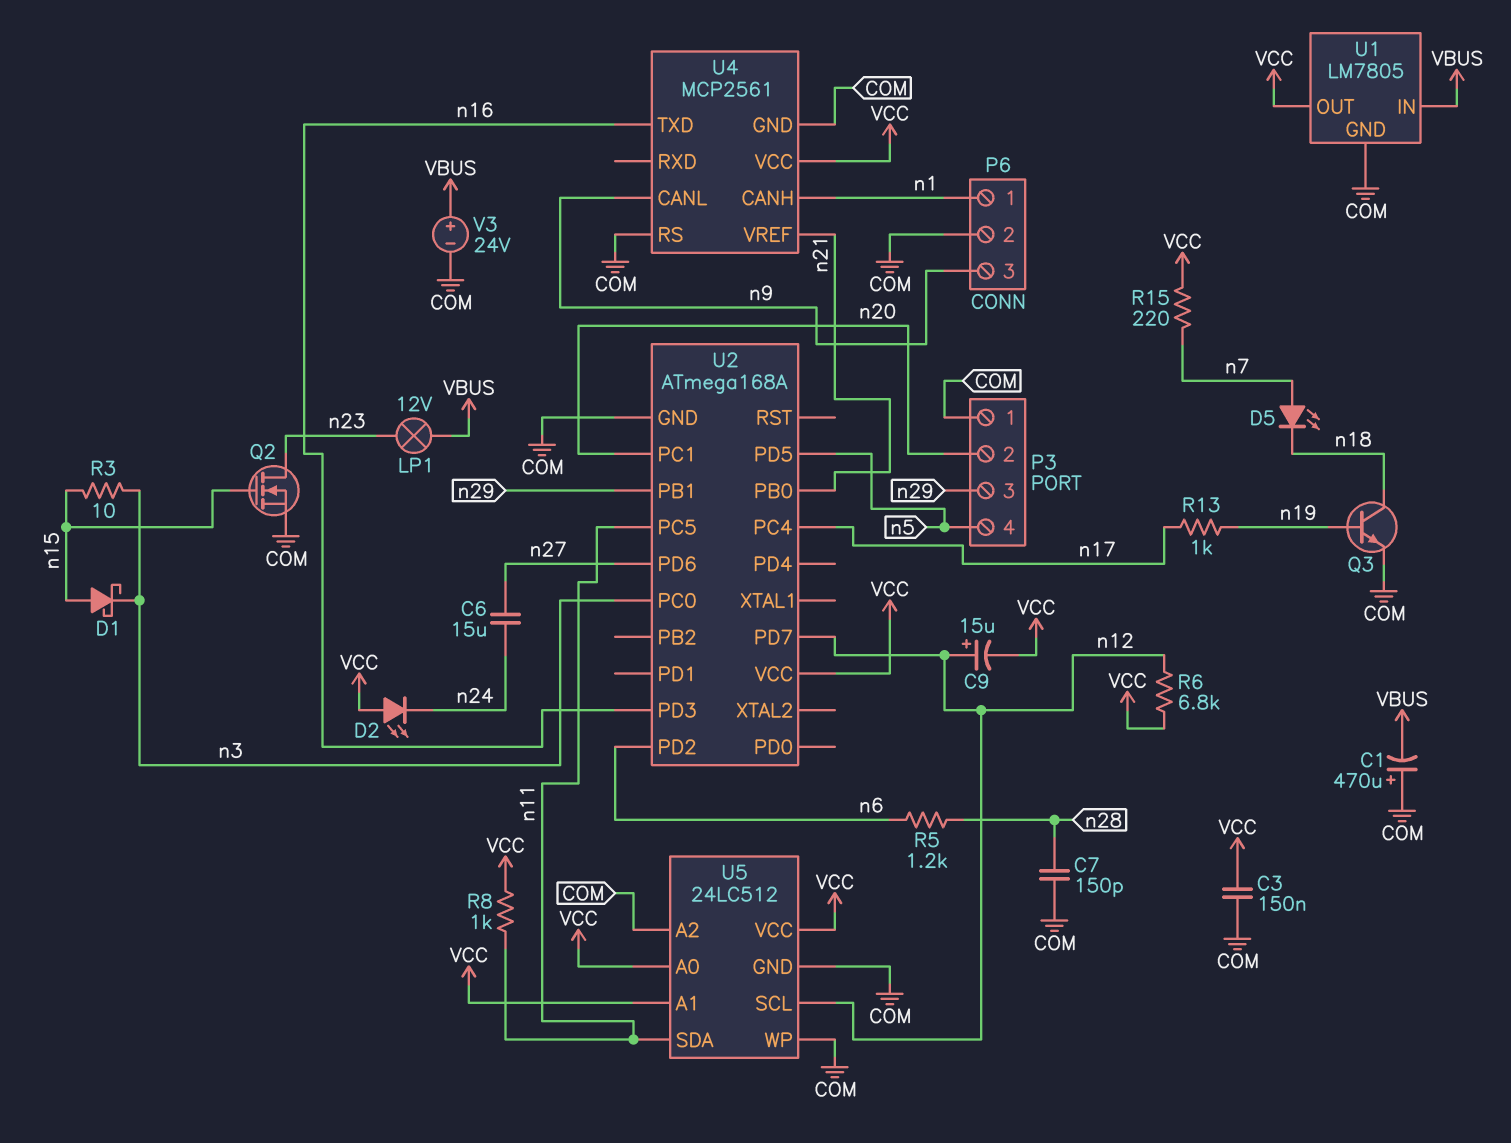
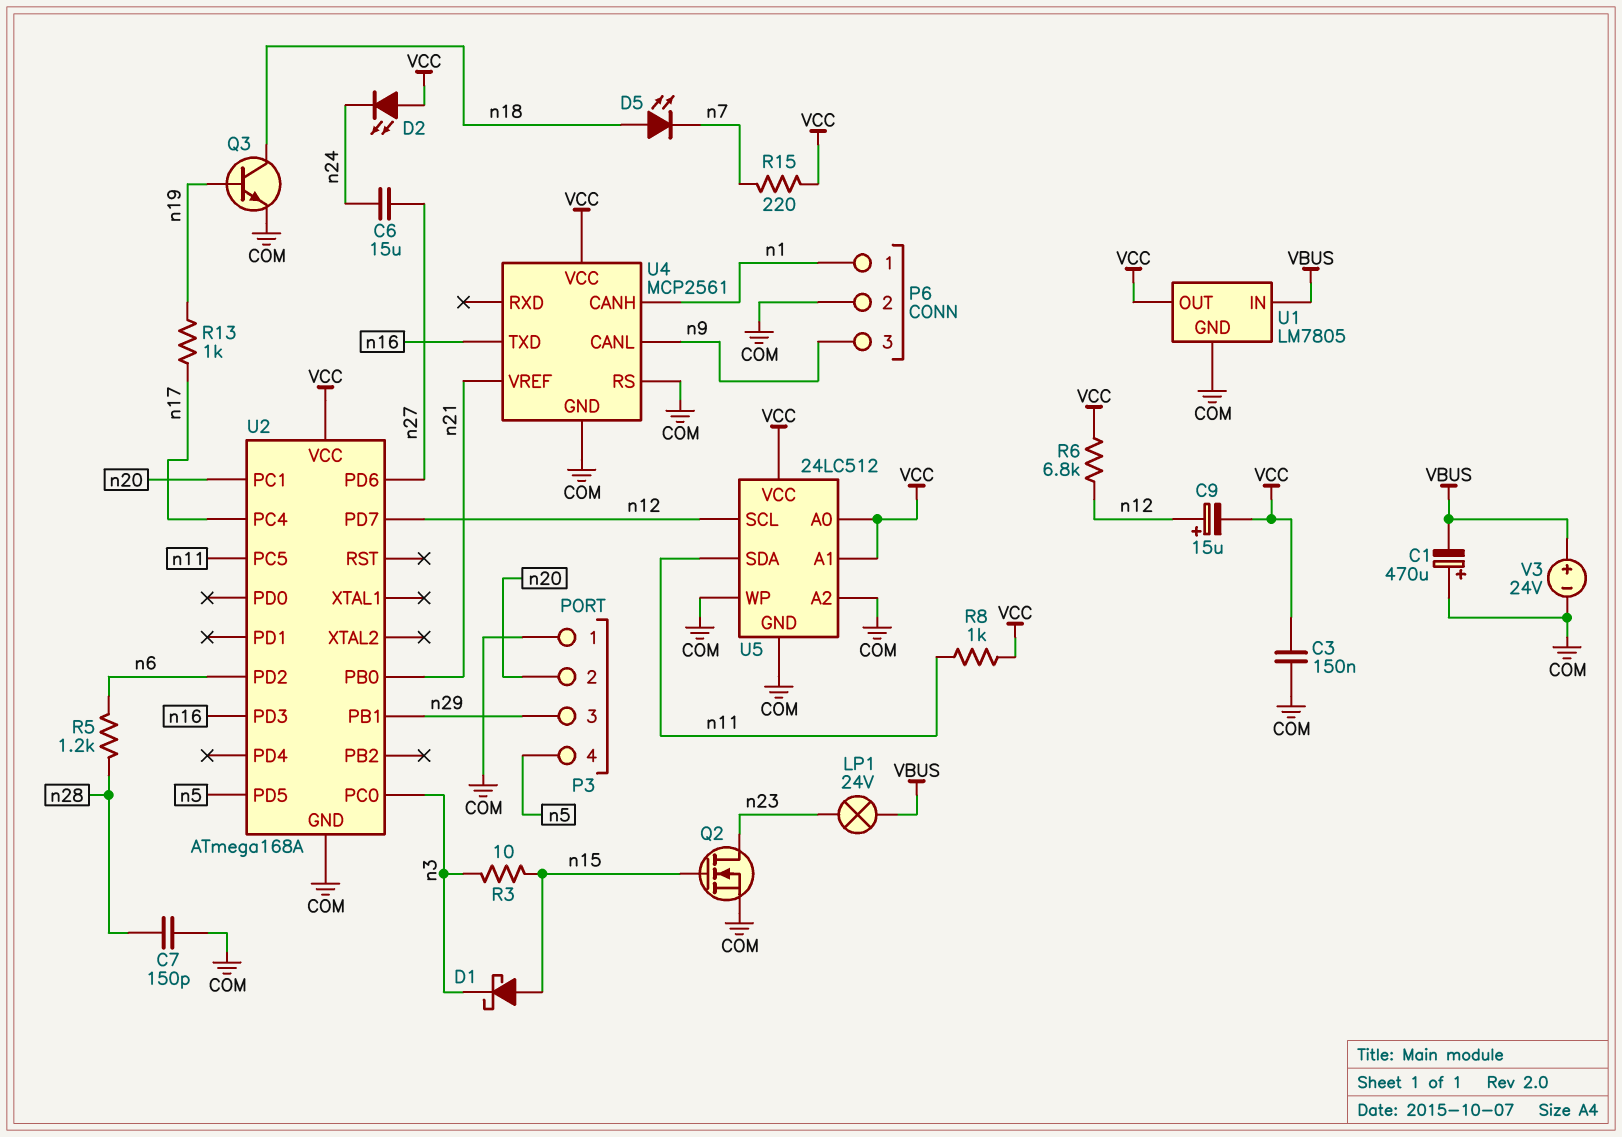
D5: LED (A n7, K n18) -> LED (A n18, K n7)
LP1: lamp 12V (VBUS, n23) -> lamp 24V (VBUS, n23)

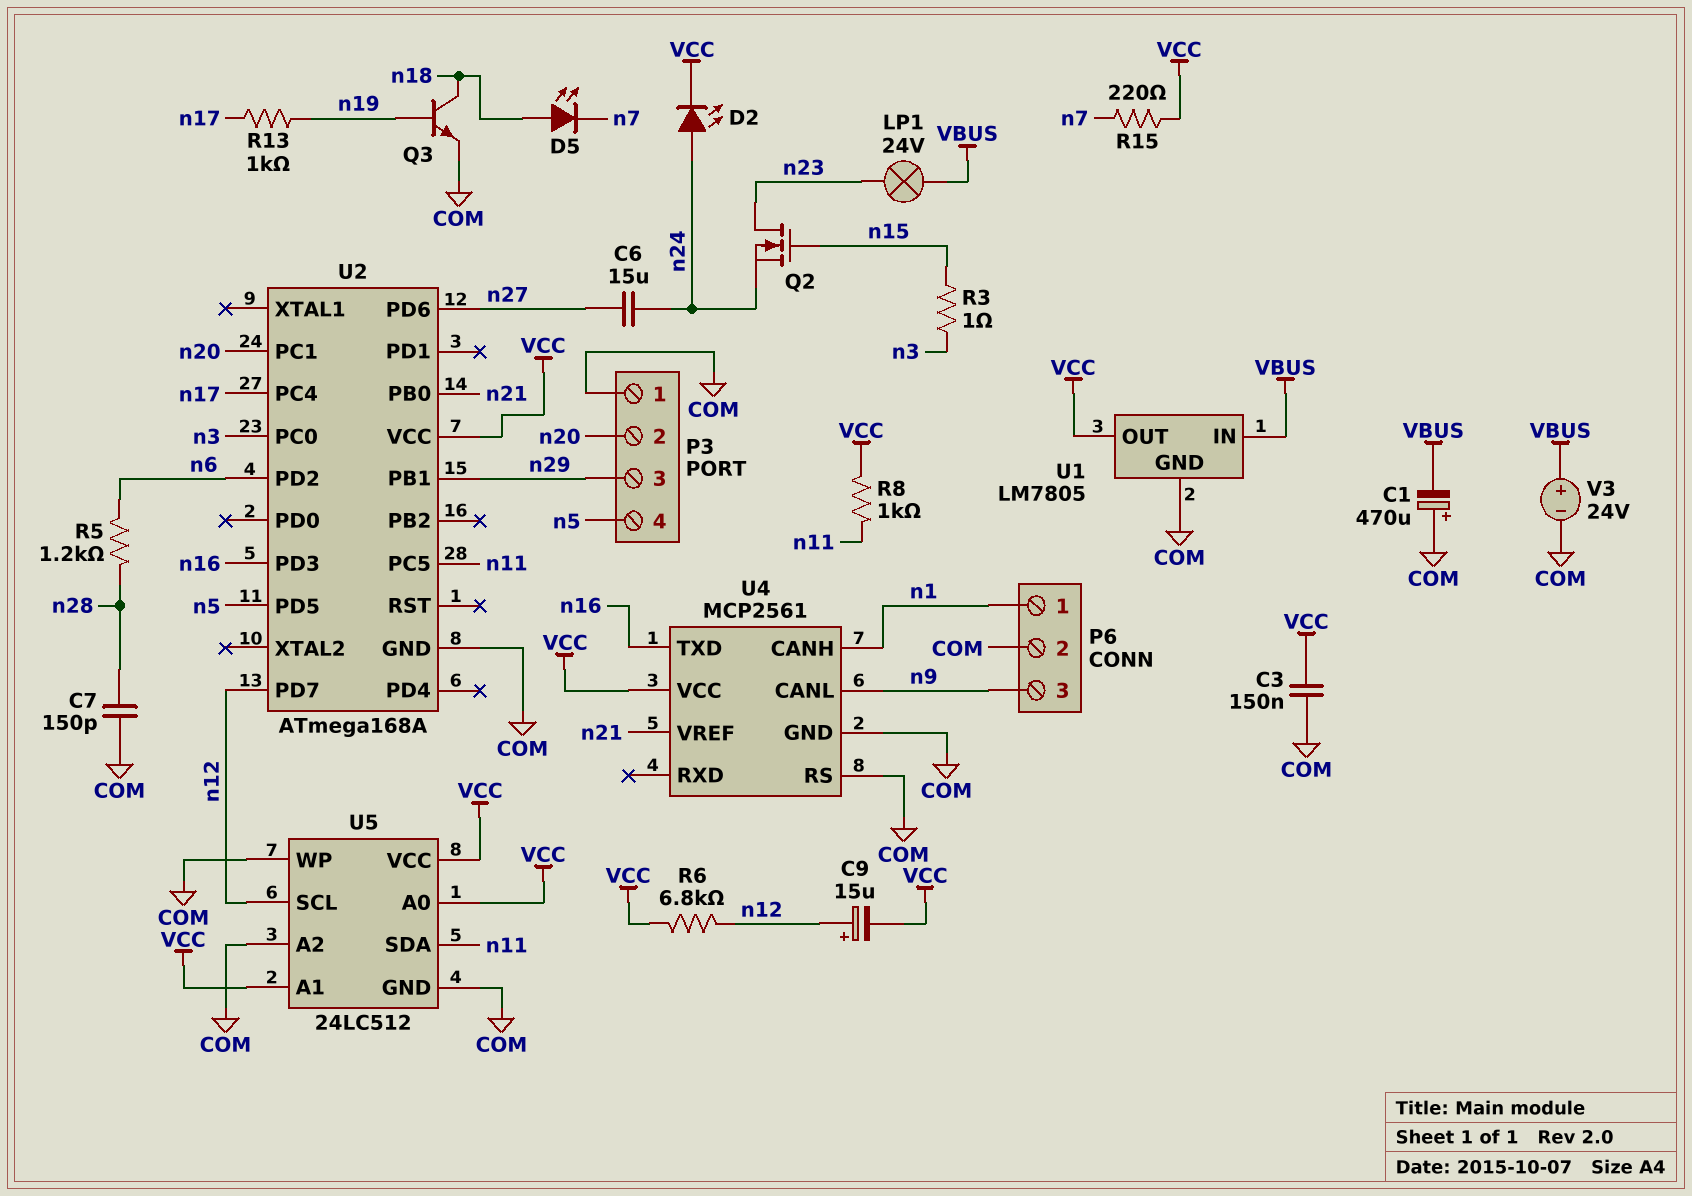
D1: schottky (A n15, K n3) -> none
D2: LED (A VCC, K n24) -> LED (A n24, K VCC)
Q2: NMOS (G n15, D n23, S COM) -> NMOS (G n15, D n23, S n24)
R3: 10 (n3, n15) -> 1 (n3, n15)

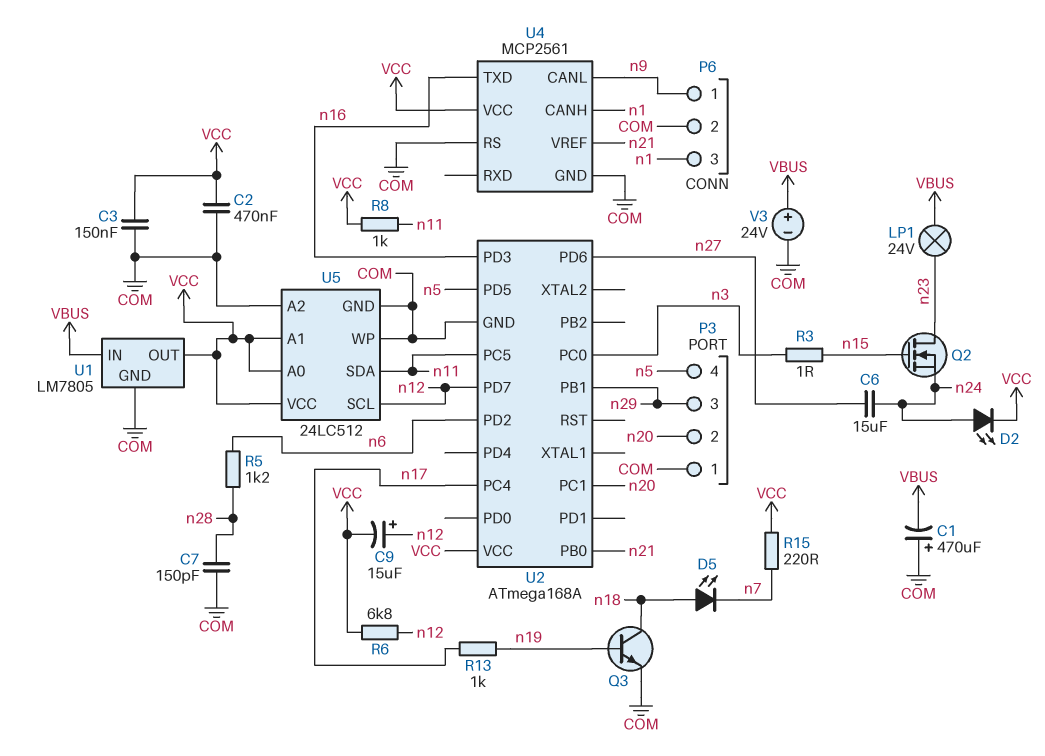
C2: none -> 470nF (COM, VCC)
P6 pin 1: n1 -> n9
P6 pin 3: n9 -> n1

